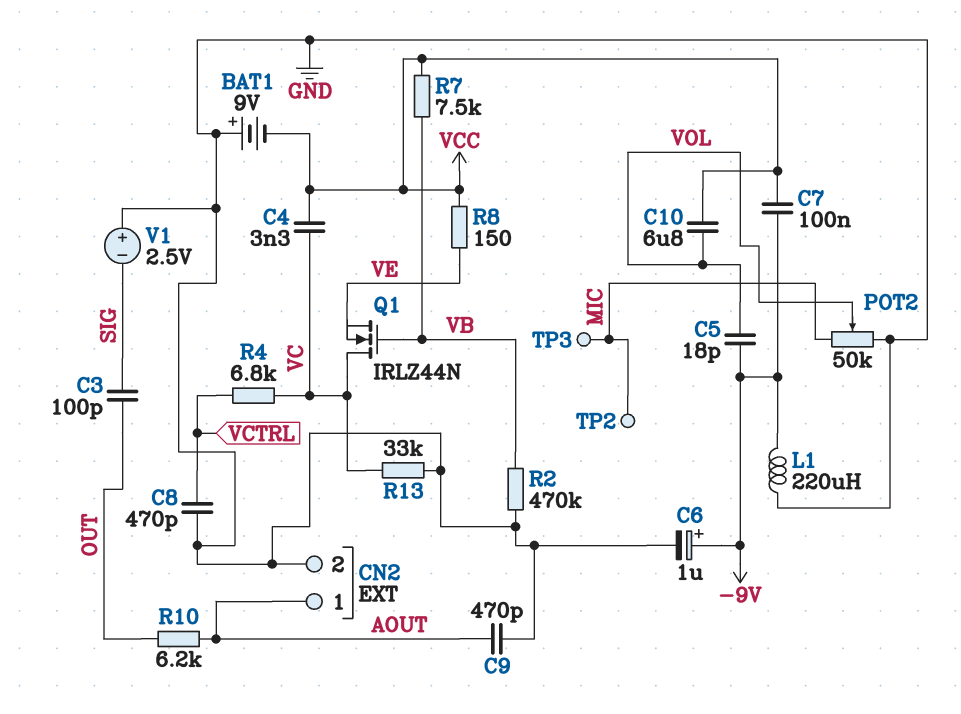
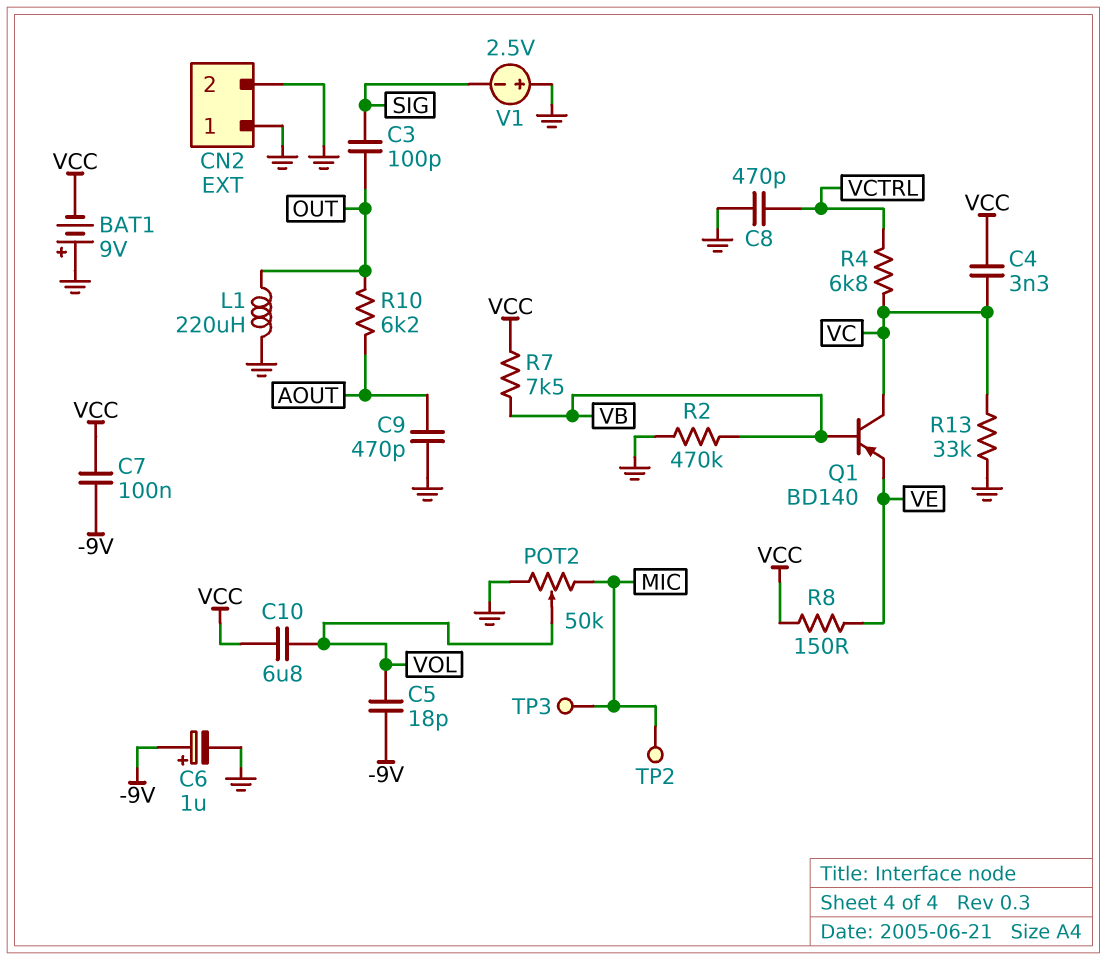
CN2 pin 1: AOUT -> GND
L1: 220uH (-9V, GND) -> 220uH (GND, OUT)
Q1: NMOS IRLZ44N (G VB, D VC, S VE) -> PNP BD140 (B VB, C VC, E VE)

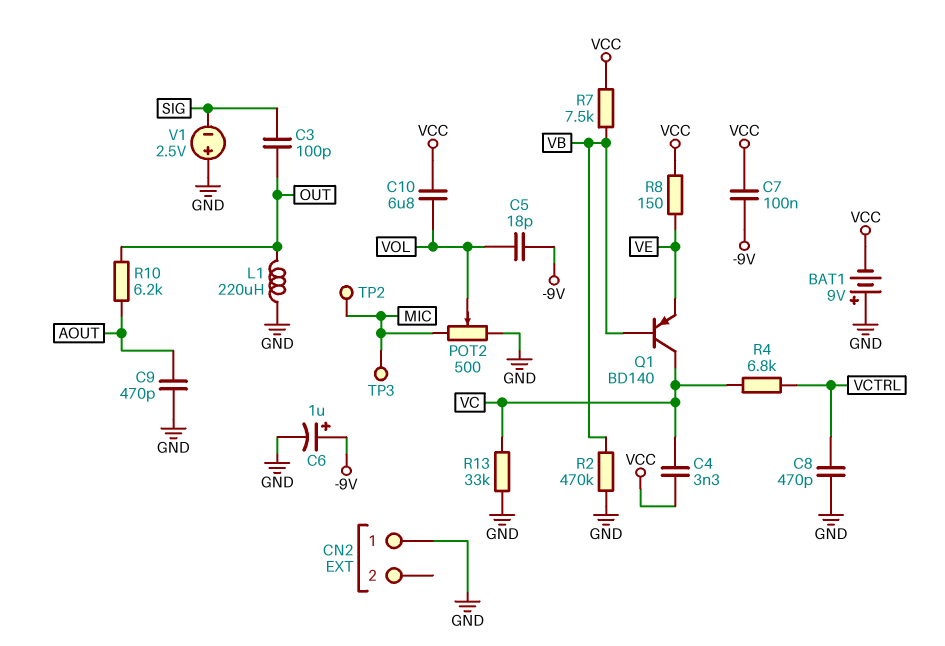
CN2 pin 2: GND -> none
POT2: 50k (GND, MIC, wiper VOL) -> 500 (GND, MIC, wiper VOL)

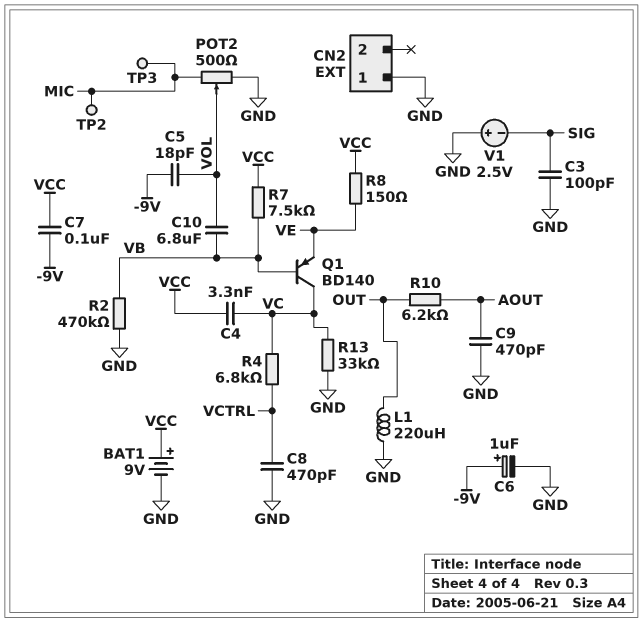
BAT1: 9V (plus GND, minus VCC) -> 9V (plus VCC, minus GND)
C3: 100pF (OUT, SIG) -> 100pF (GND, SIG)
C10: 6.8uF (VCC, VOL) -> 6.8uF (VB, VOL)

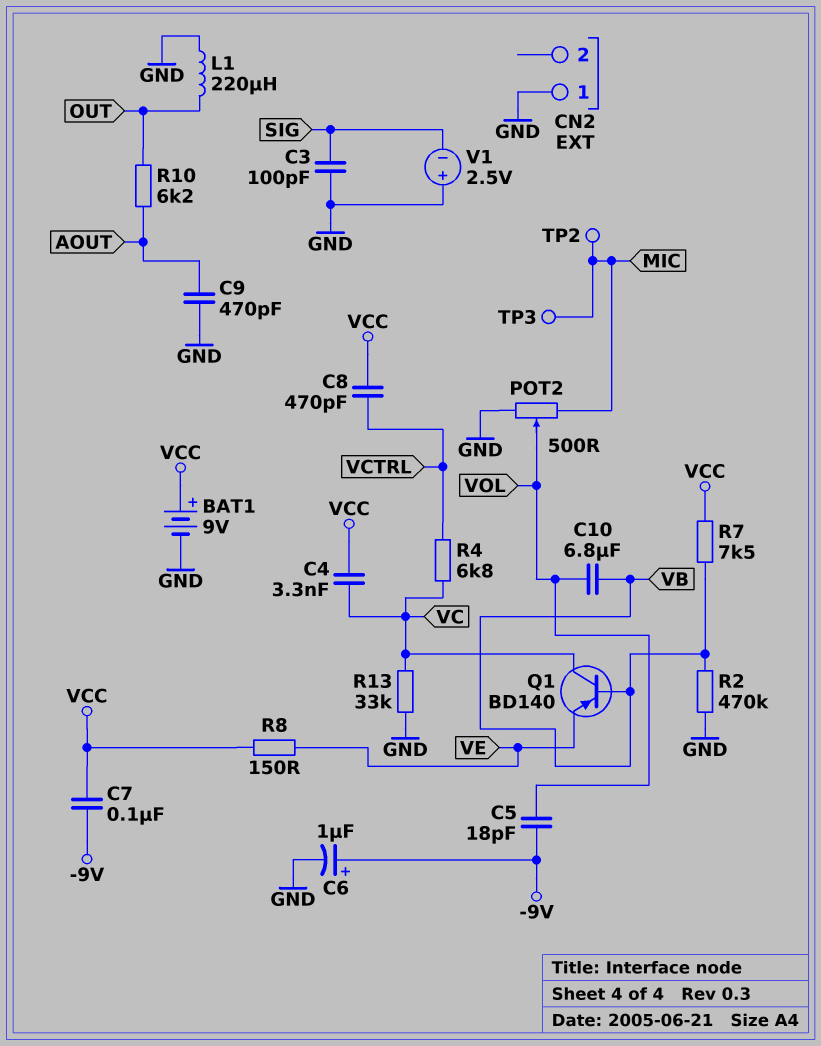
C8: 470pF (GND, VCTRL) -> 470pF (VCC, VCTRL)

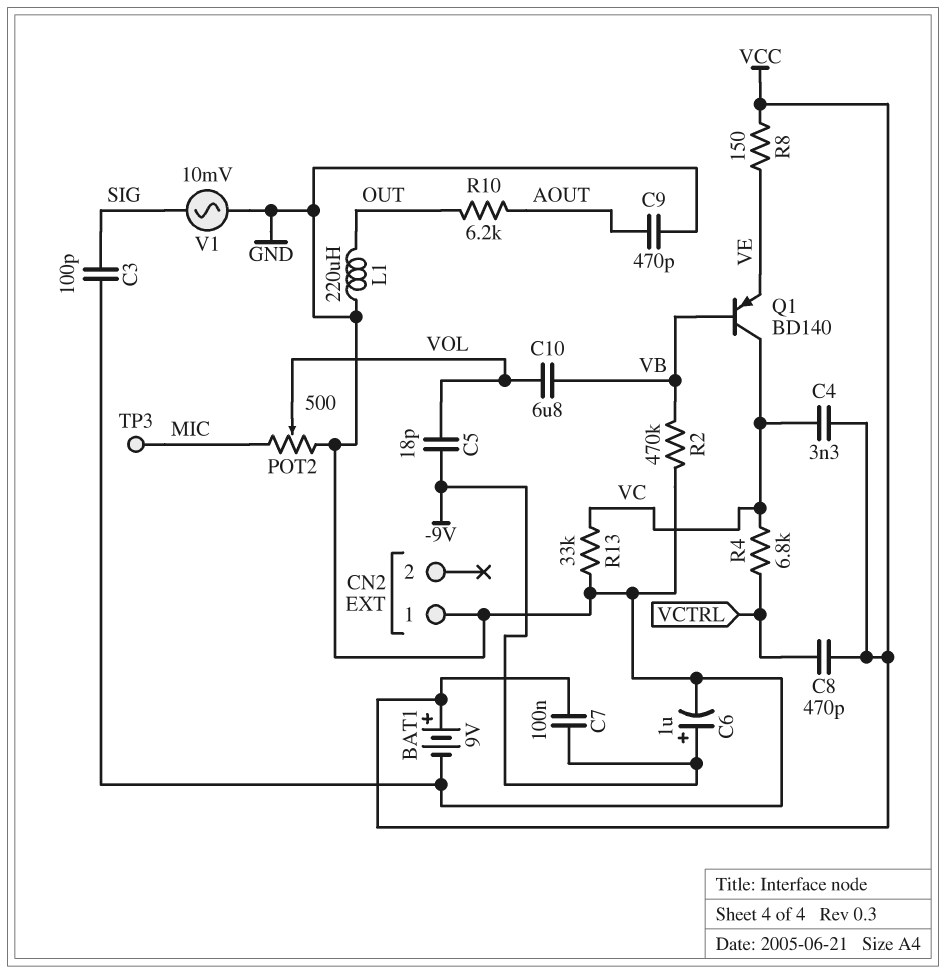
R7: 7.5k (VB, VCC) -> none
TP2: test point (MIC) -> none
V1: 2.5V (plus GND, minus SIG) -> AC 10mV (GND, SIG)

